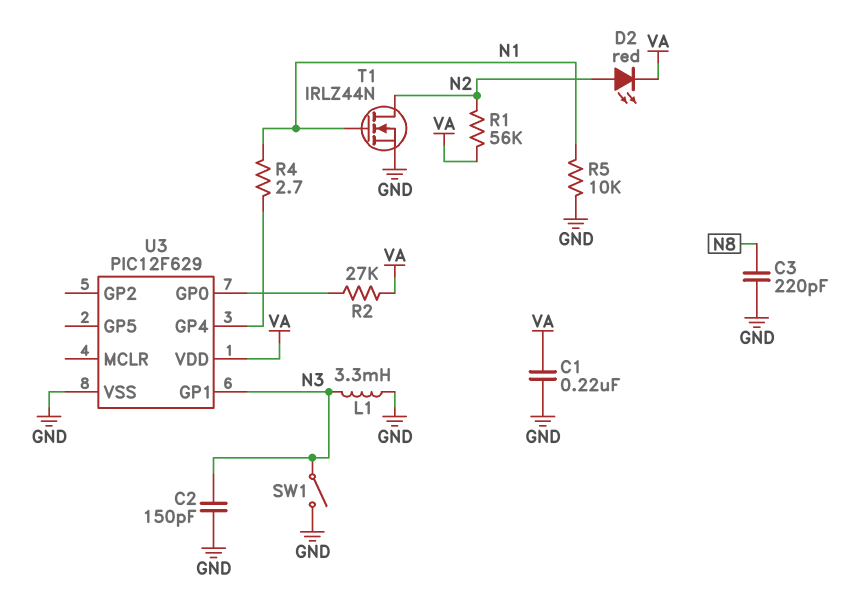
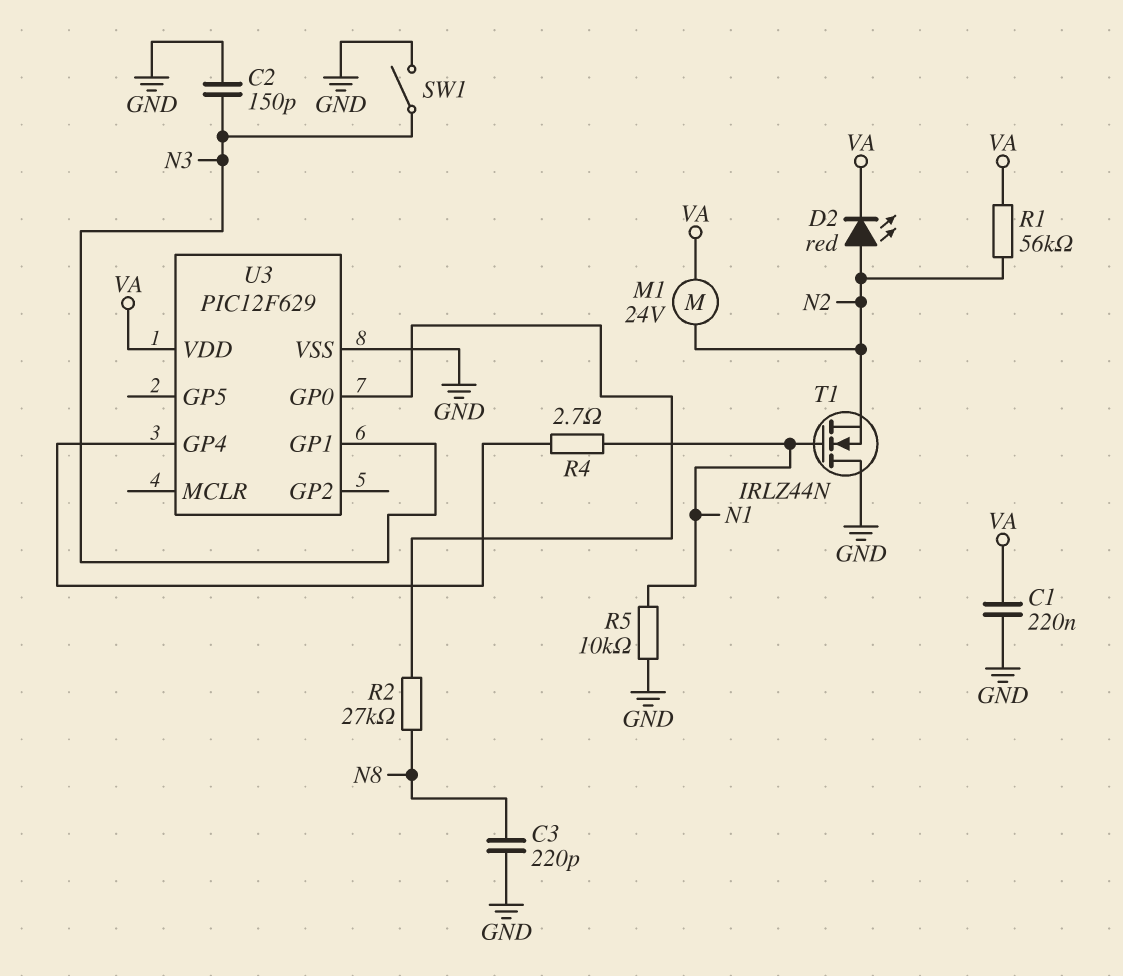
L1: 3.3mH (GND, N3) -> none
M1: none -> motor 24V (N2, VA)
R2: 27k (U3/GP0, VA) -> 27k (N8, U3/GP0)
T1: NMOS IRLZ44N (G N1, D N2, S GND) -> NMOS IRLZ44N (G N1, D GND, S N2)

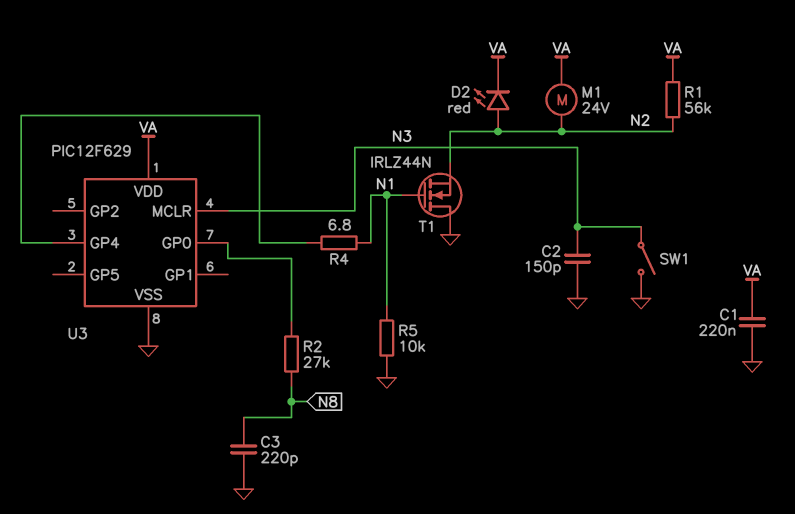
R4: 2.7 (N1, U3/GP4) -> 6.8 (N1, U3/GP4)
U3 pin GP1: N3 -> none
U3 pin MCLR: none -> N3

